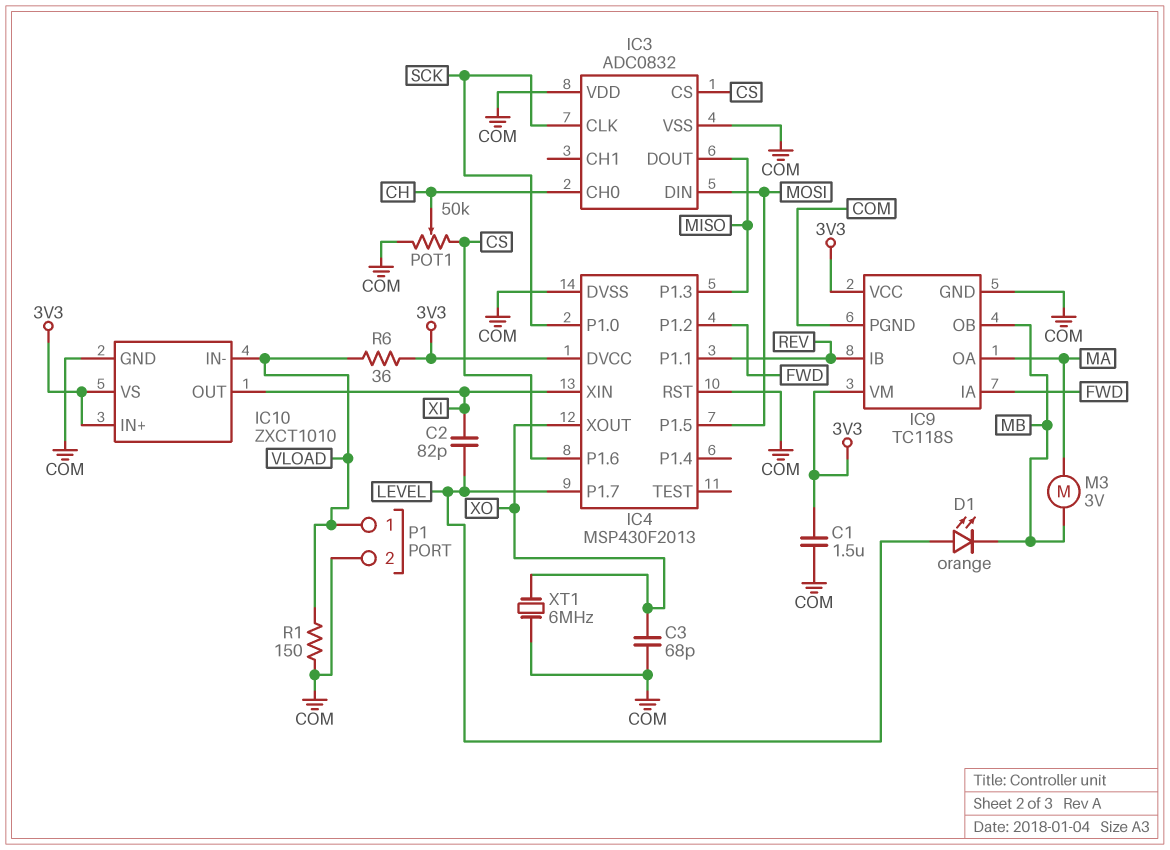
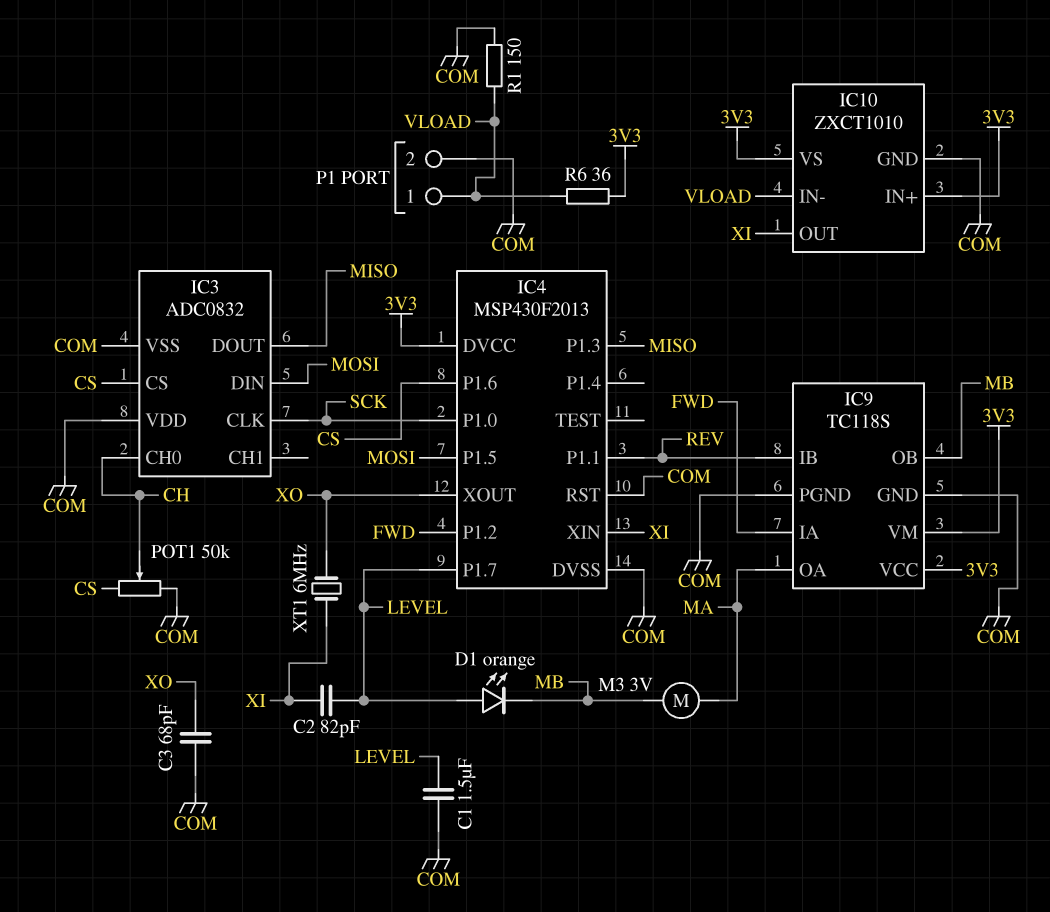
C1: 1.5uF (3V3, COM) -> 1.5uF (COM, LEVEL)
XT1: 6MHz (COM, XO) -> 6MHz (XI, XO)

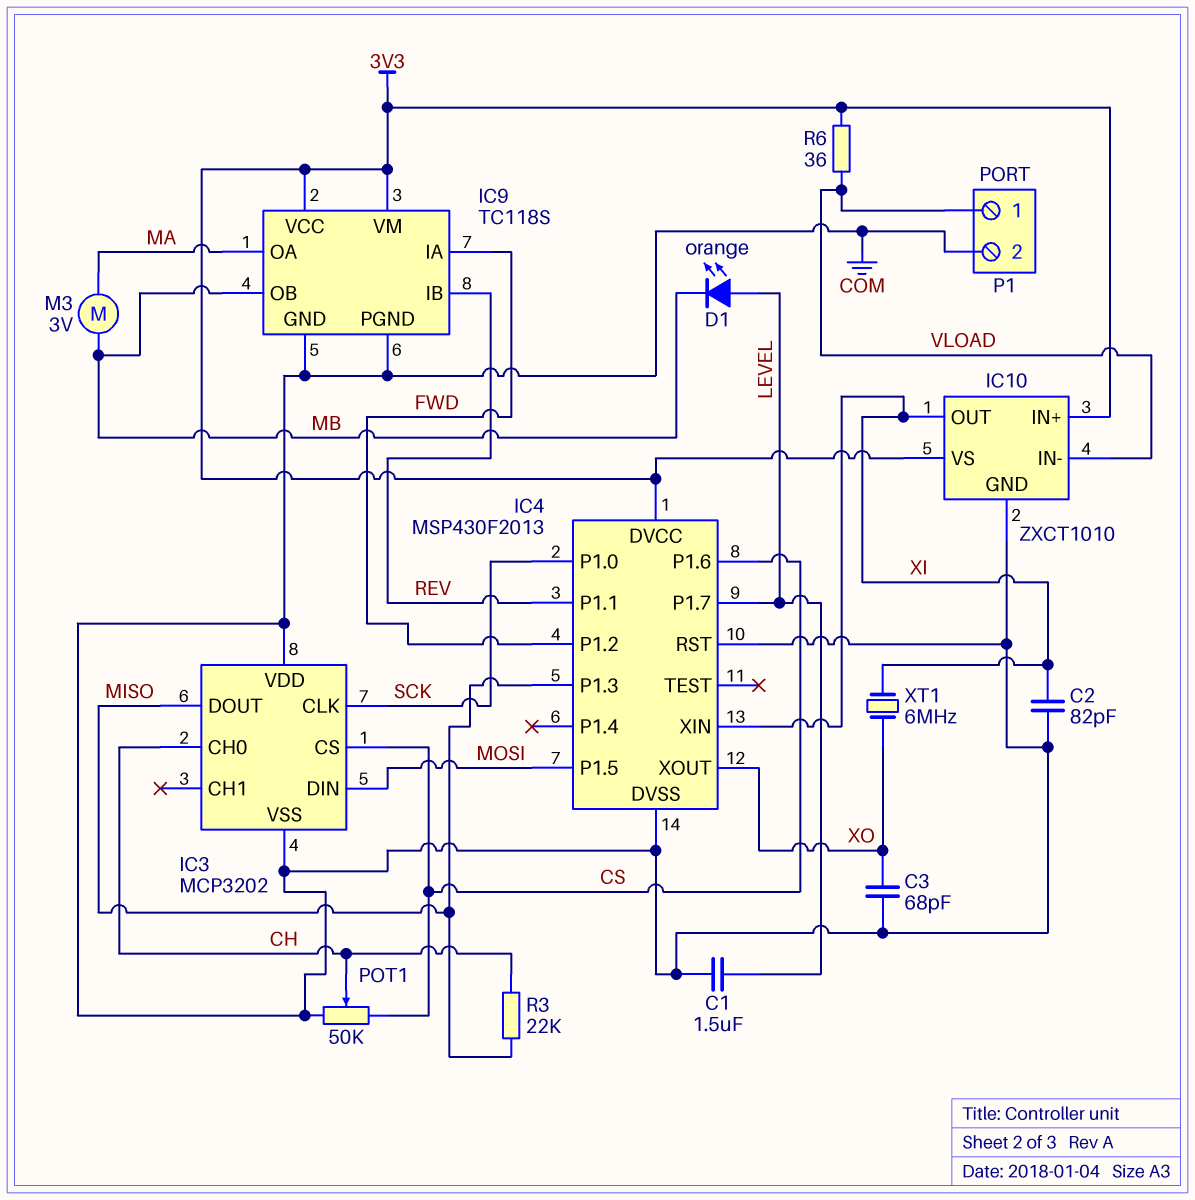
C2: 82pF (LEVEL, XI) -> 82pF (COM, XI)
IC3: ADC0832 -> MCP3202
R1: 150 (COM, VLOAD) -> none
R3: none -> 22k (CH, MISO)

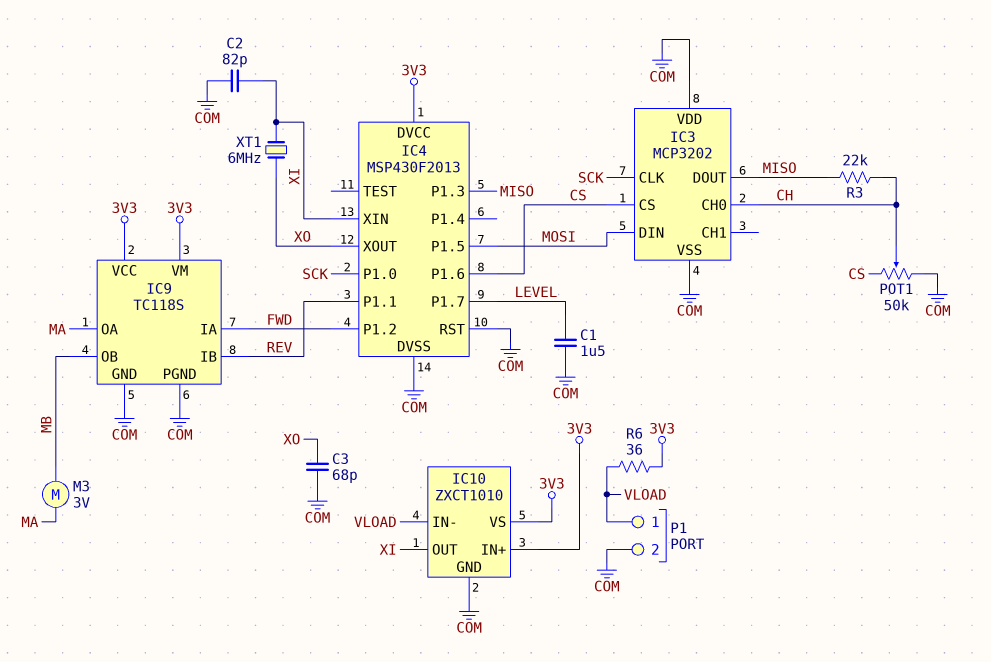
D1: LED orange (A LEVEL, K MB) -> none

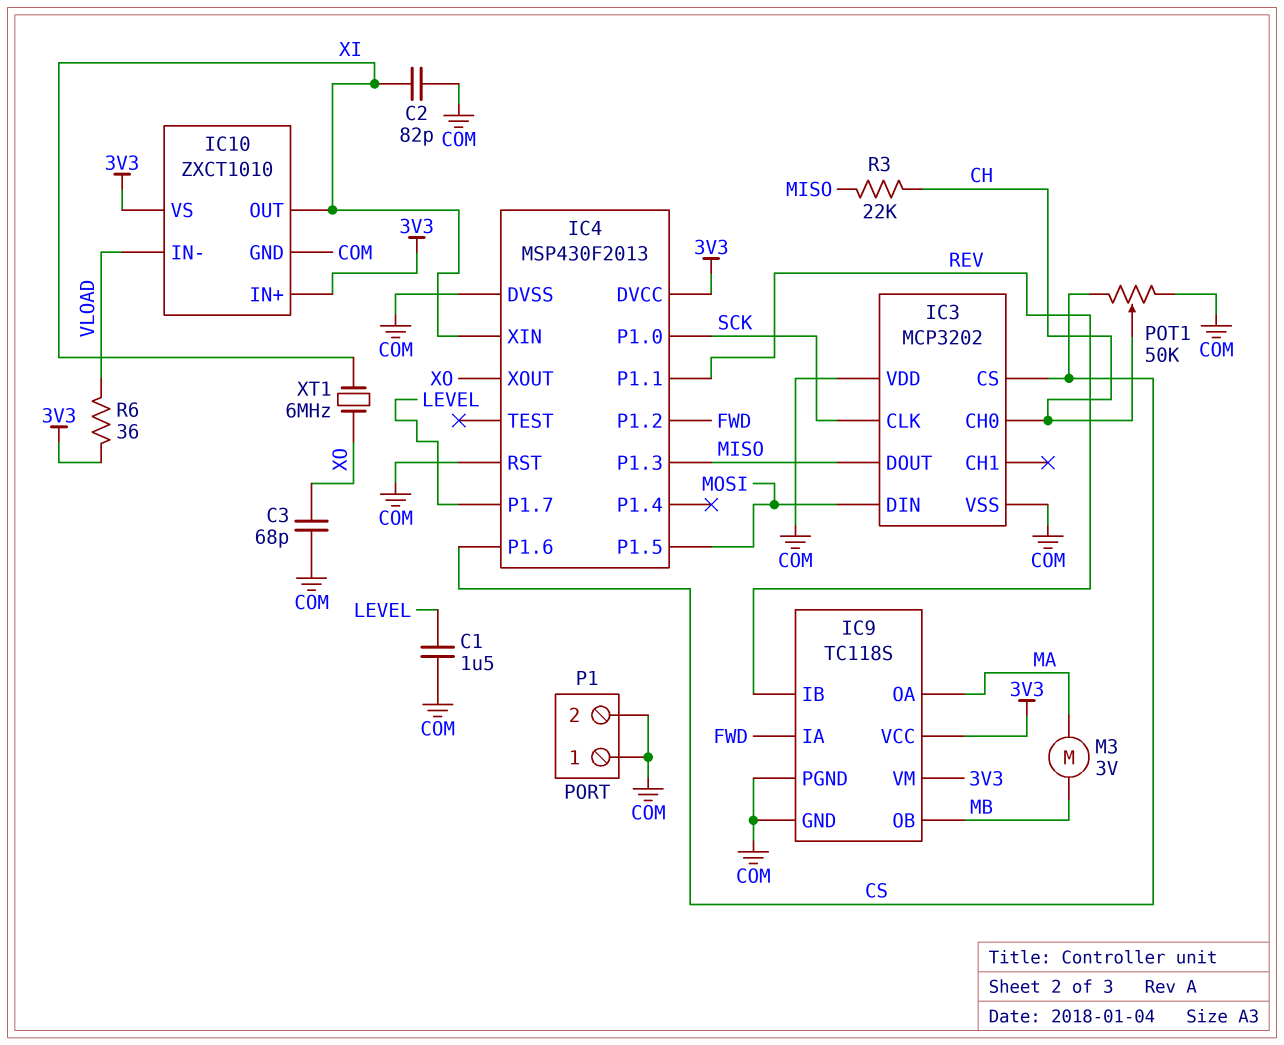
P1 pin 1: VLOAD -> COM

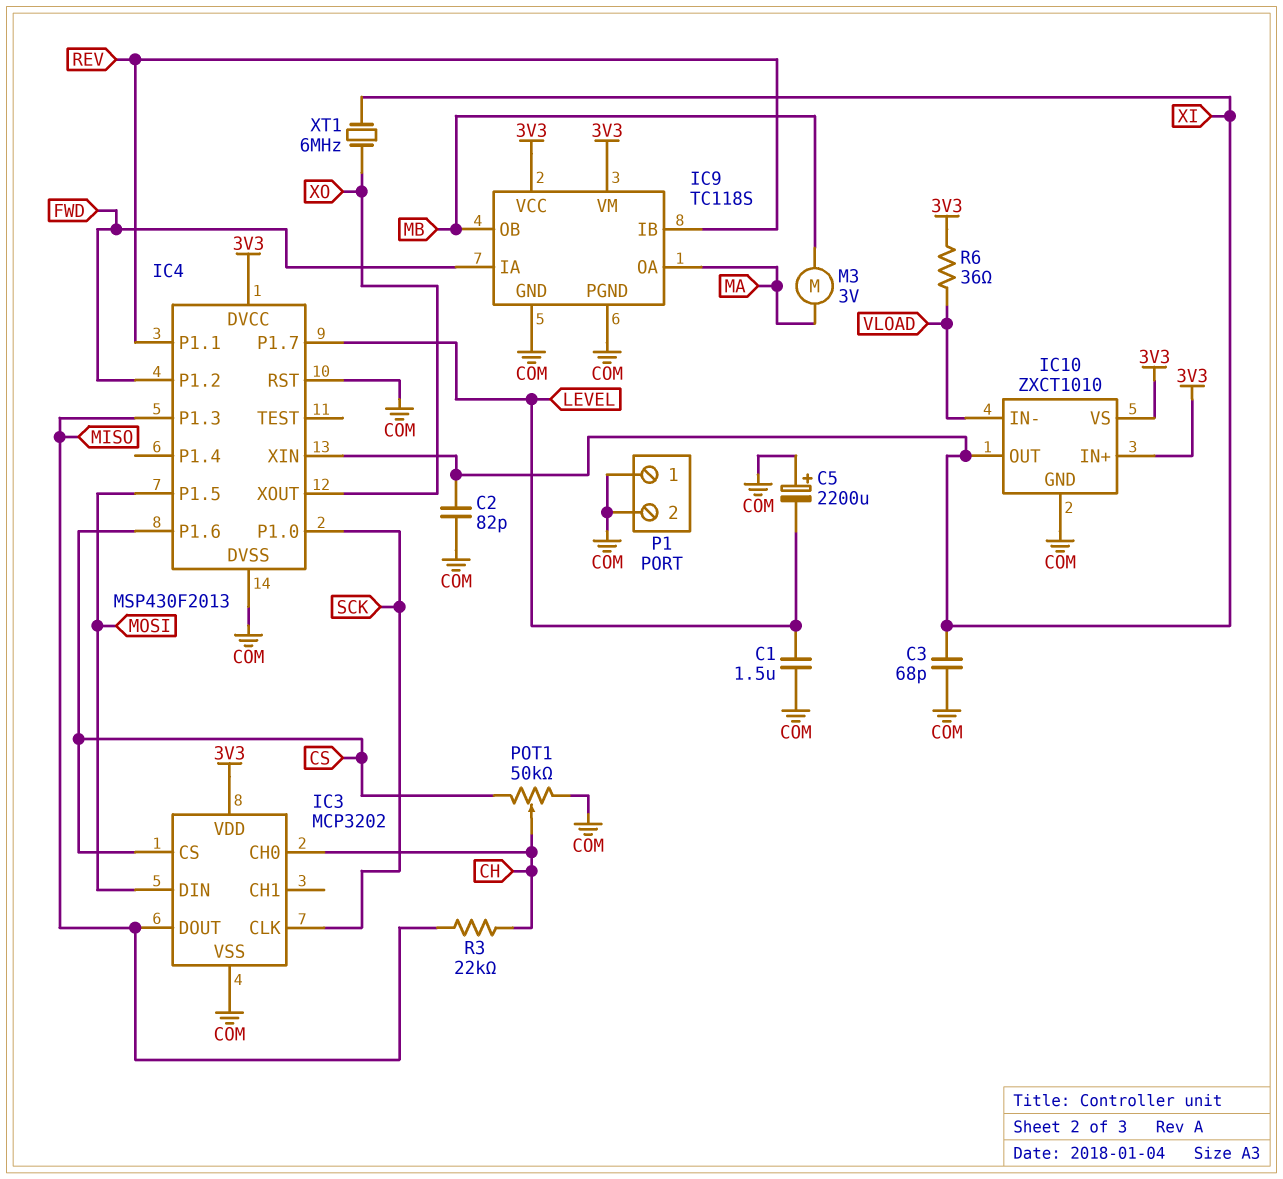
C3: 68pF (COM, XO) -> 68pF (COM, XI)
C5: none -> 2200uF (plus COM, minus LEVEL)
IC3 pin VDD: COM -> 3V3

